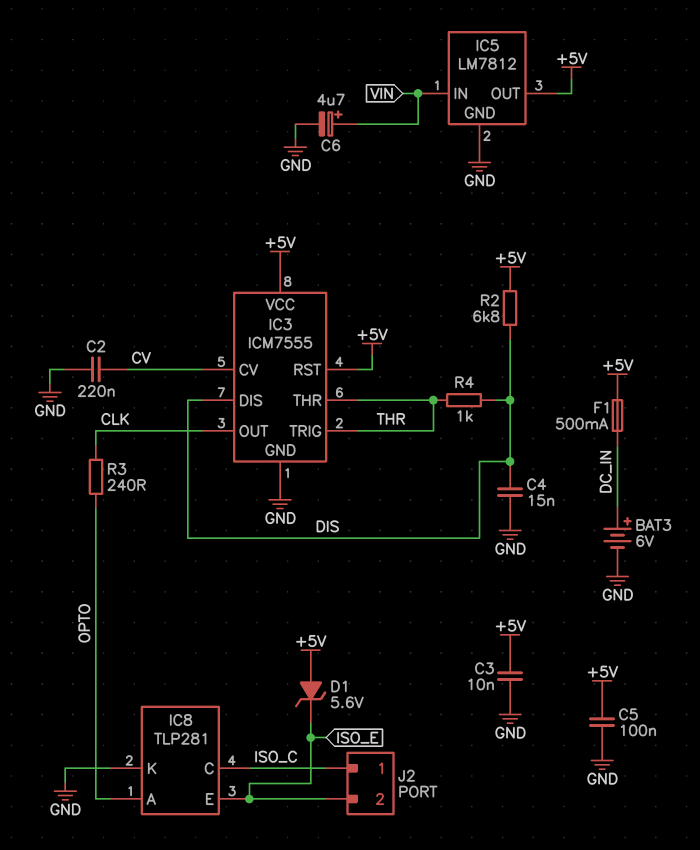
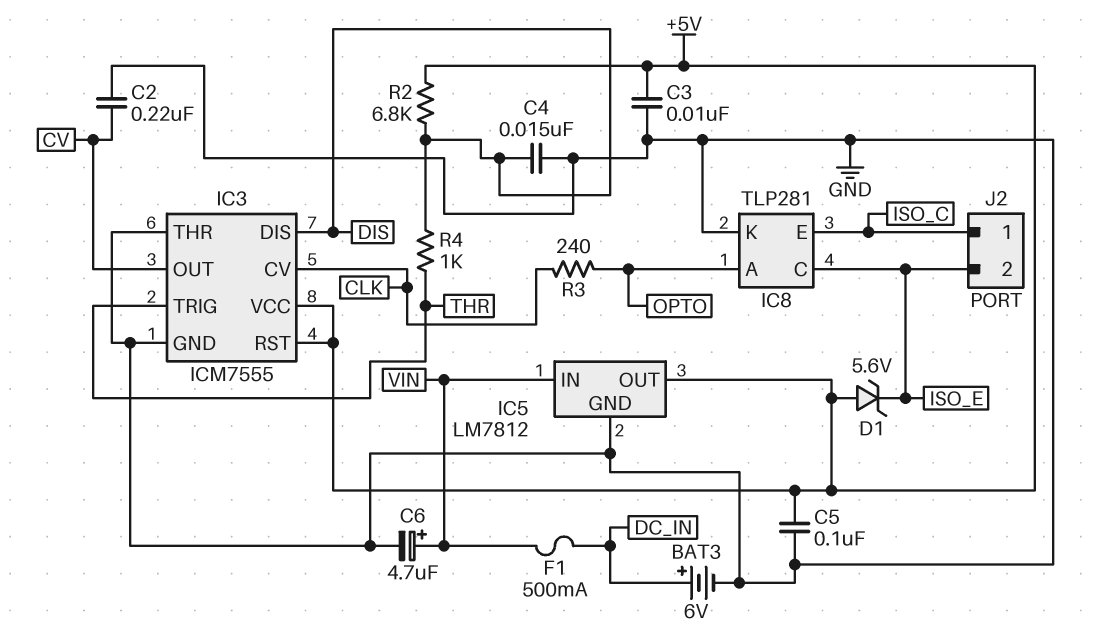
F1: 500mA (+5V, DC_IN) -> 500mA (DC_IN, VIN)
IC3 pin CV: CV -> CLK
IC3 pin OUT: CLK -> CV
IC3 pin THR: THR -> GND
IC8 pin C: ISO_C -> ISO_E
IC8 pin E: ISO_E -> ISO_C

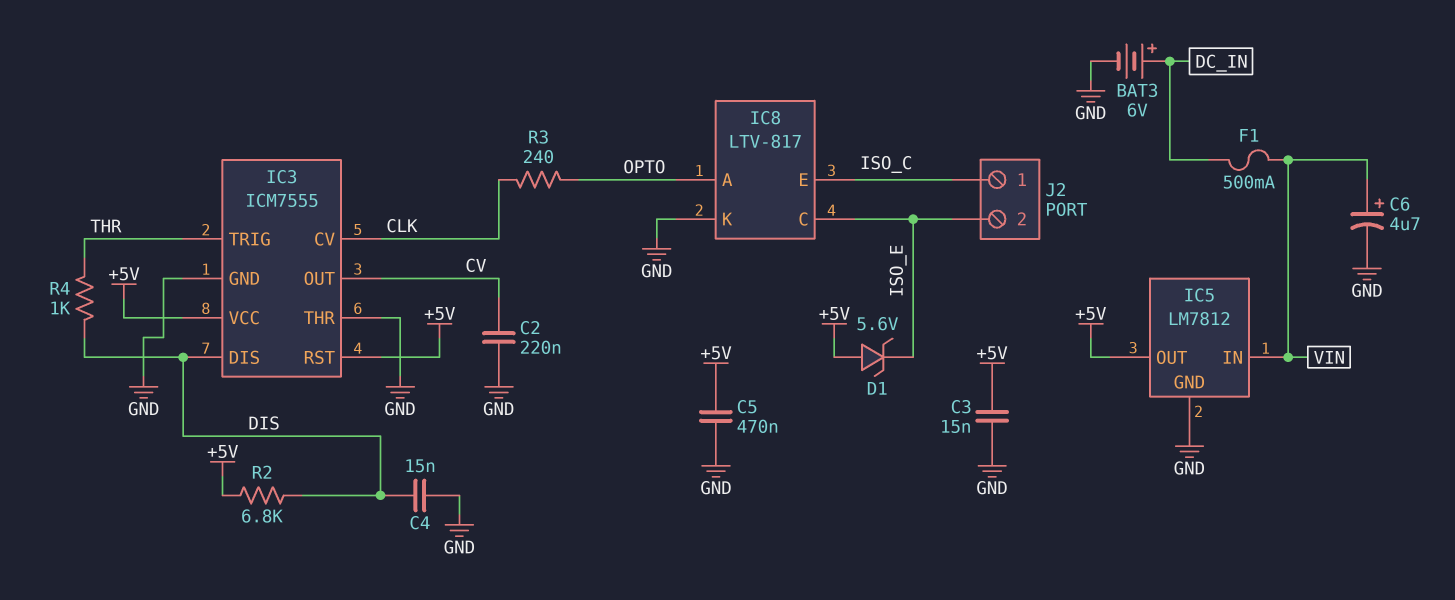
C3: 10nF (+5V, GND) -> 15nF (+5V, GND)
C5: 100nF (+5V, GND) -> 470nF (+5V, GND)
IC8: TLP281 -> LTV-817

